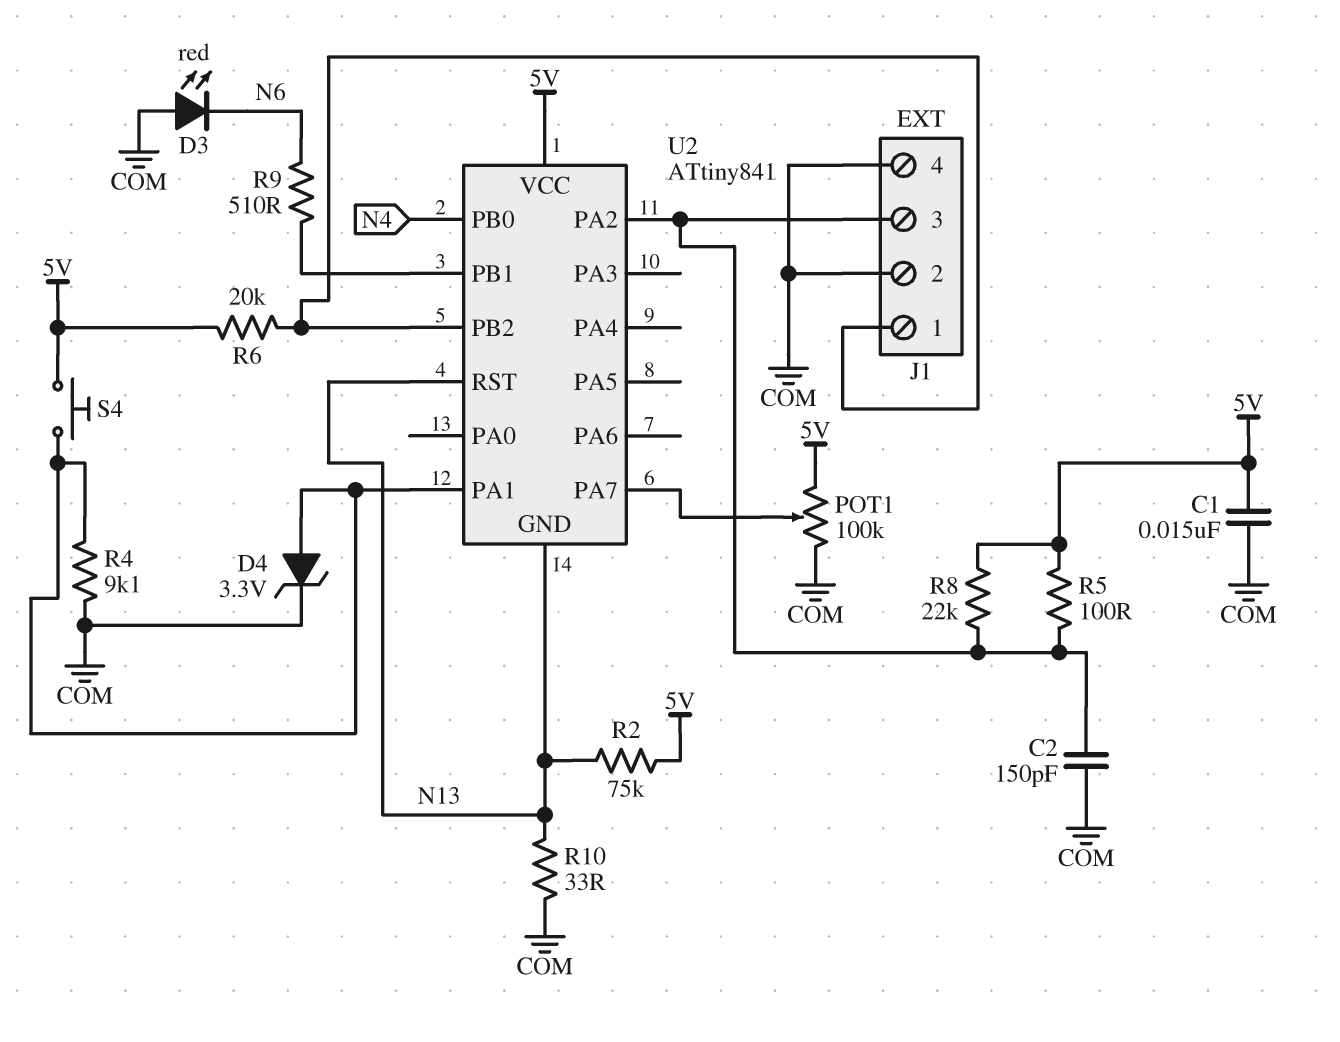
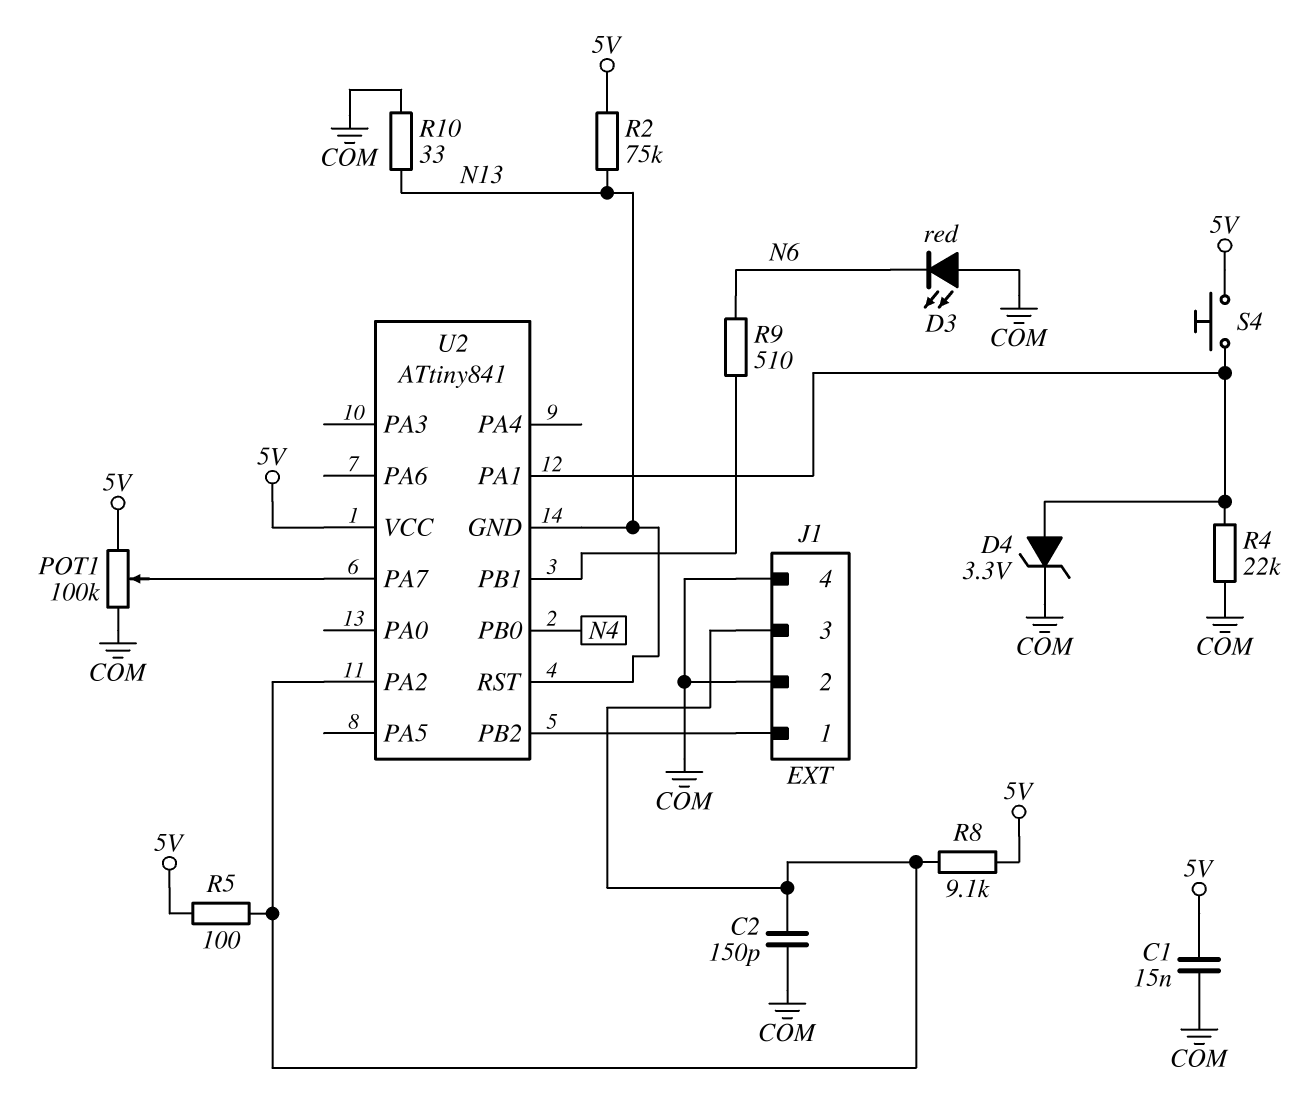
R4: 9.1k (COM, U2/PA1) -> 22k (COM, U2/PA1)
R6: 20k (5V, J1/1) -> none
R8: 22k (5V, J1/3) -> 9.1k (5V, J1/3)

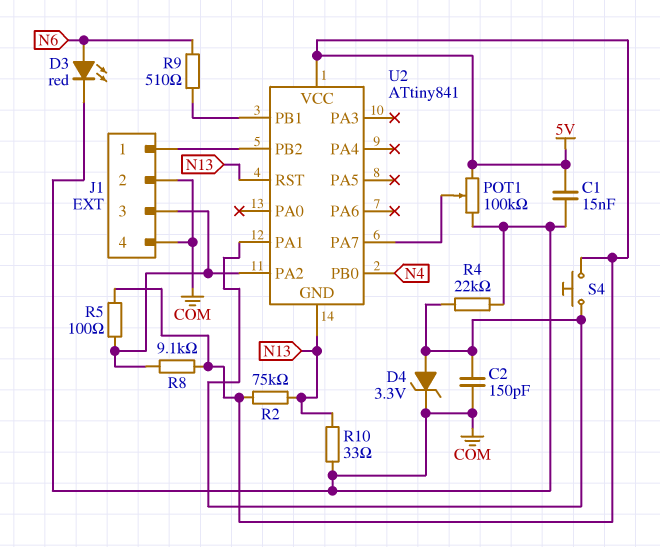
C2: 150pF (COM, J1/3) -> 150pF (COM, U2/PA1)
D3: LED red (A COM, K N6) -> LED red (A N6, K COM)

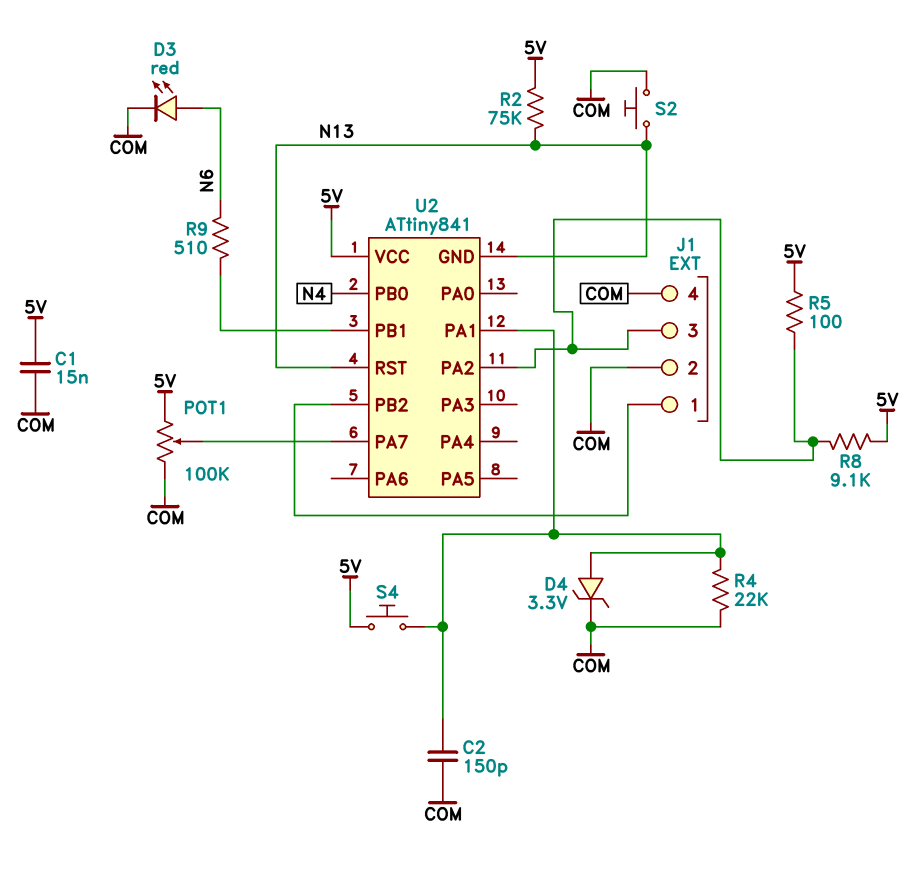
R10: 33 (COM, N13) -> none
S2: none -> button (COM, N13)

